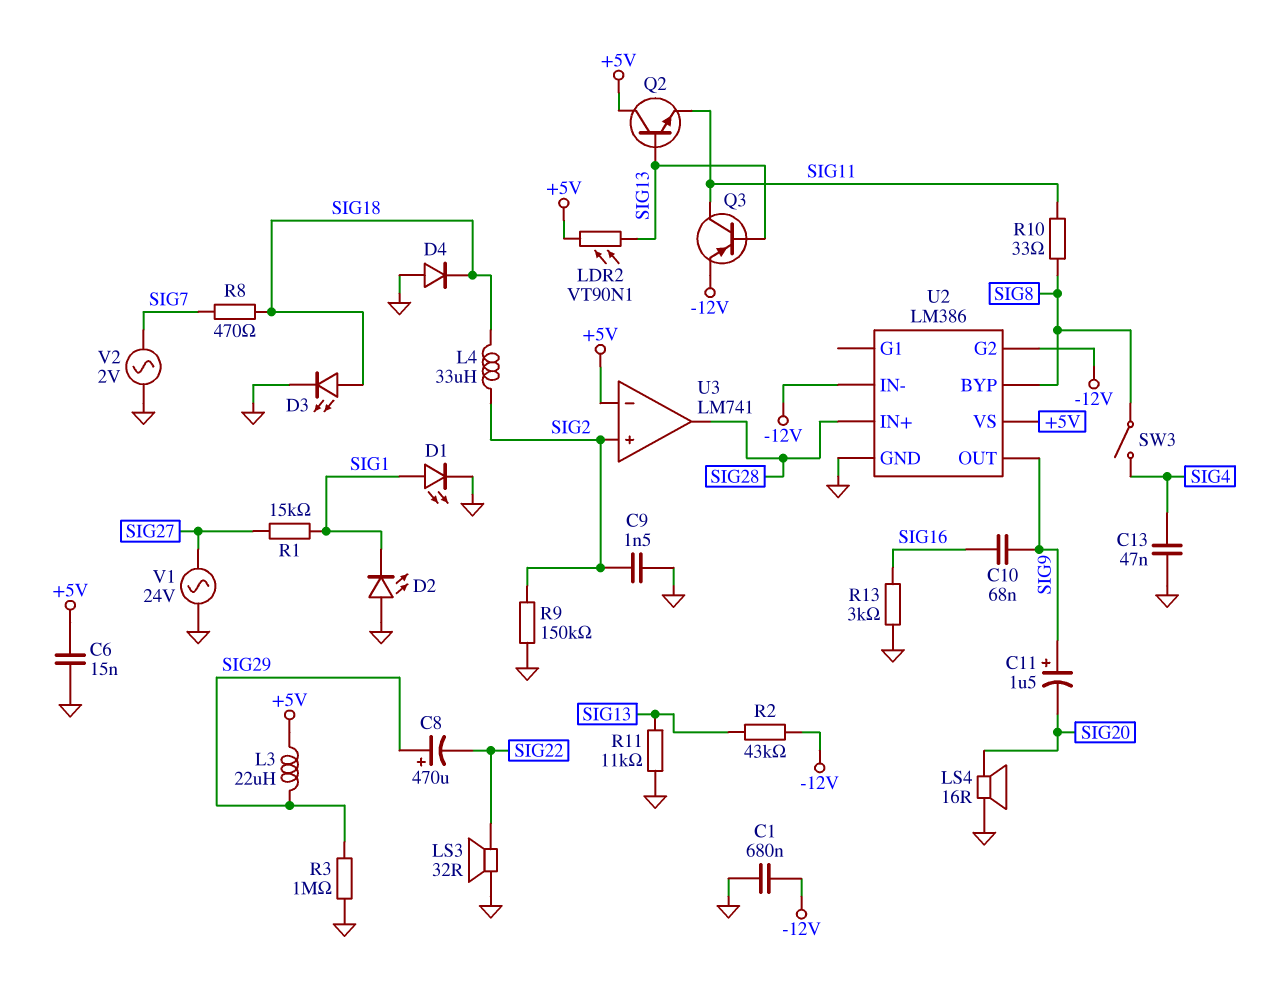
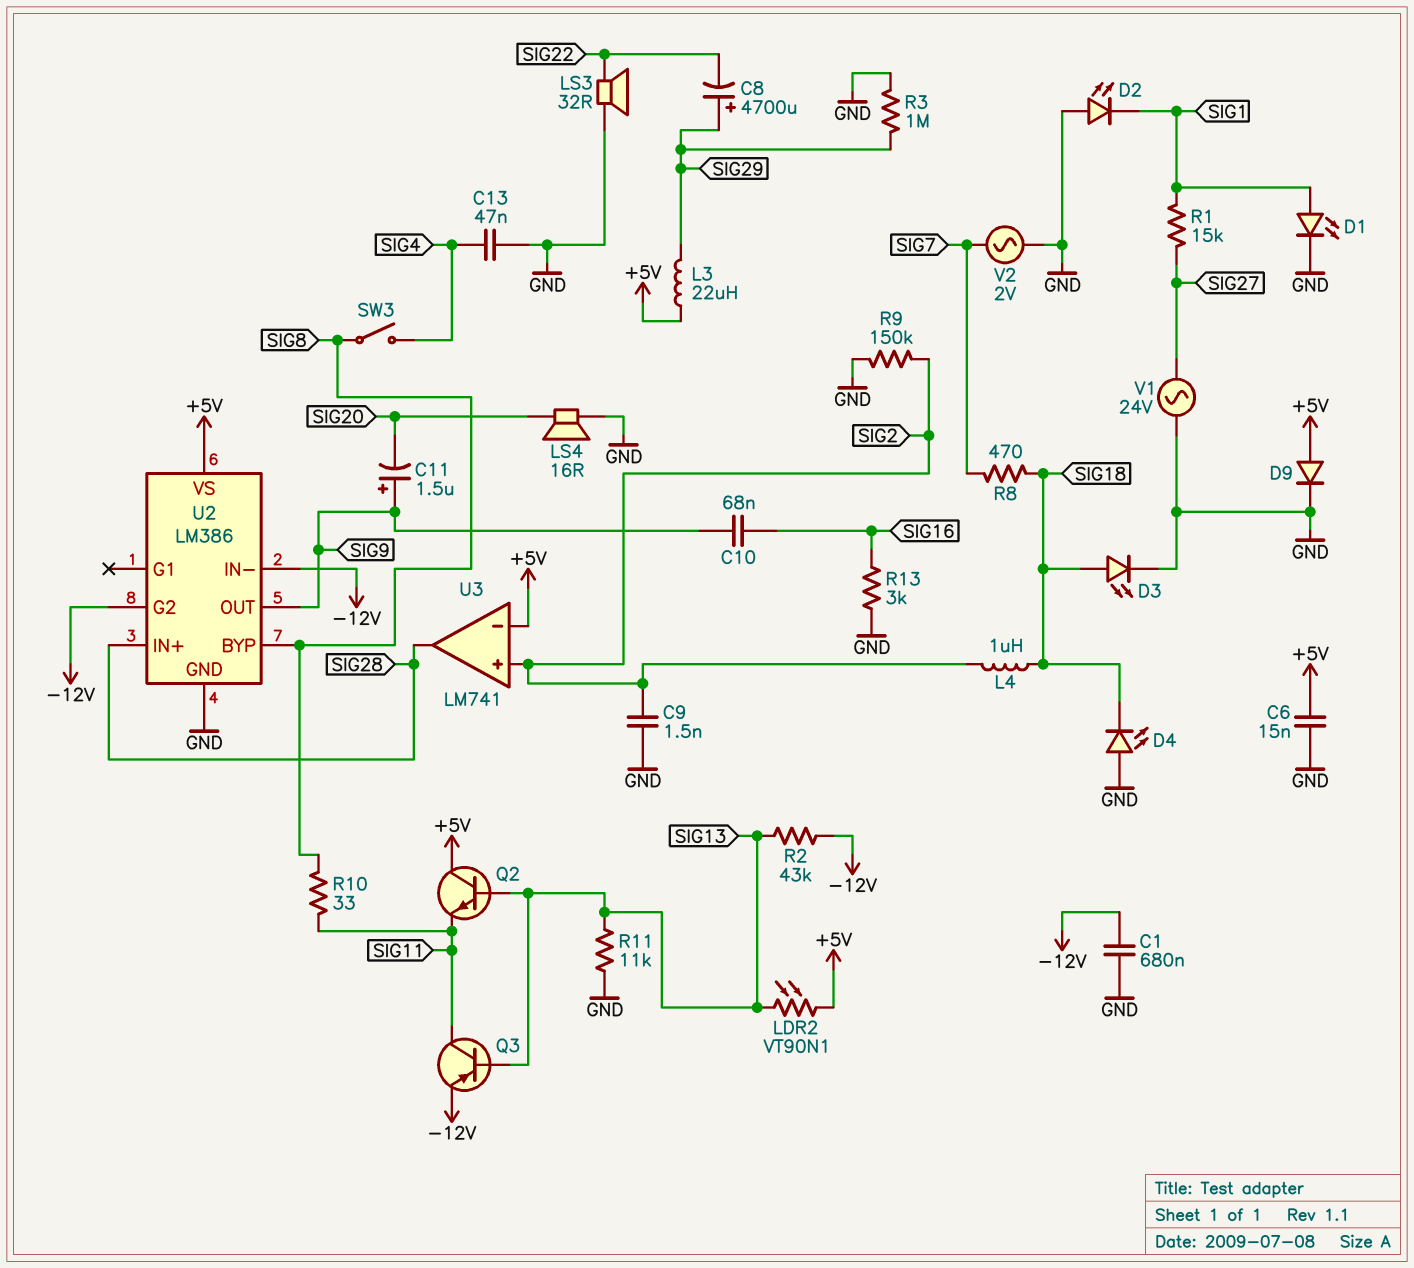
C8: 470uF (plus SIG29, minus SIG22) -> 4700uF (plus SIG29, minus SIG22)
D4: diode (A GND, K SIG18) -> LED (A GND, K SIG18)
D9: none -> diode (A +5V, K GND)
L4: 33uH (SIG2, SIG18) -> 1uH (SIG2, SIG18)

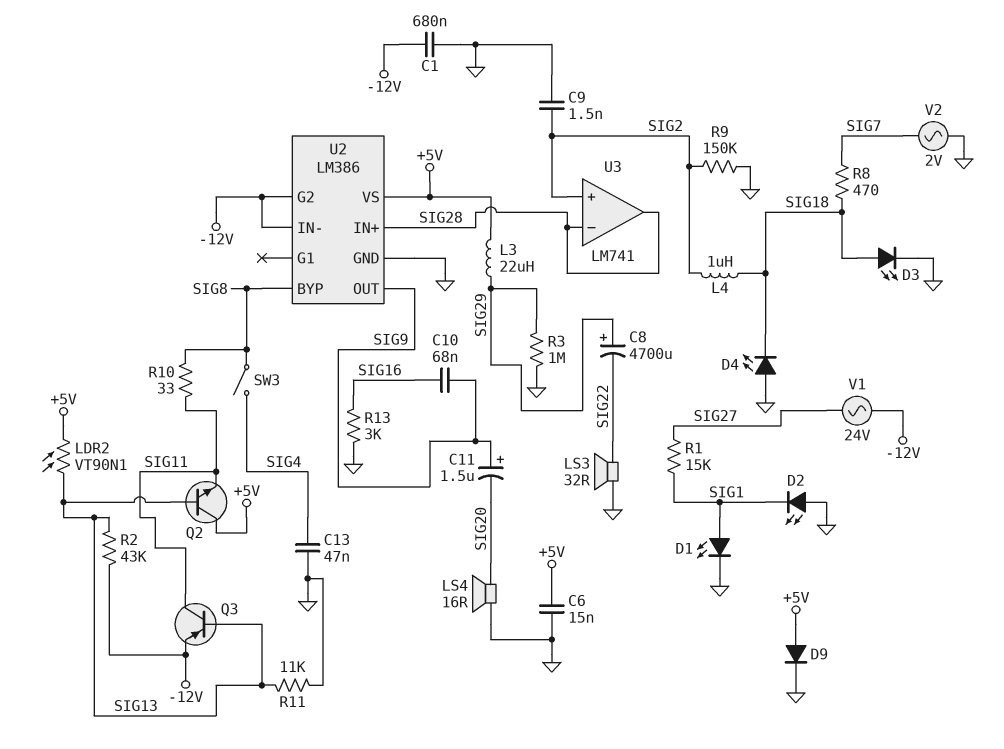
U3 pin in-: +5V -> SIG28
V1: AC 24V (GND, SIG27) -> AC 24V (-12V, SIG27)

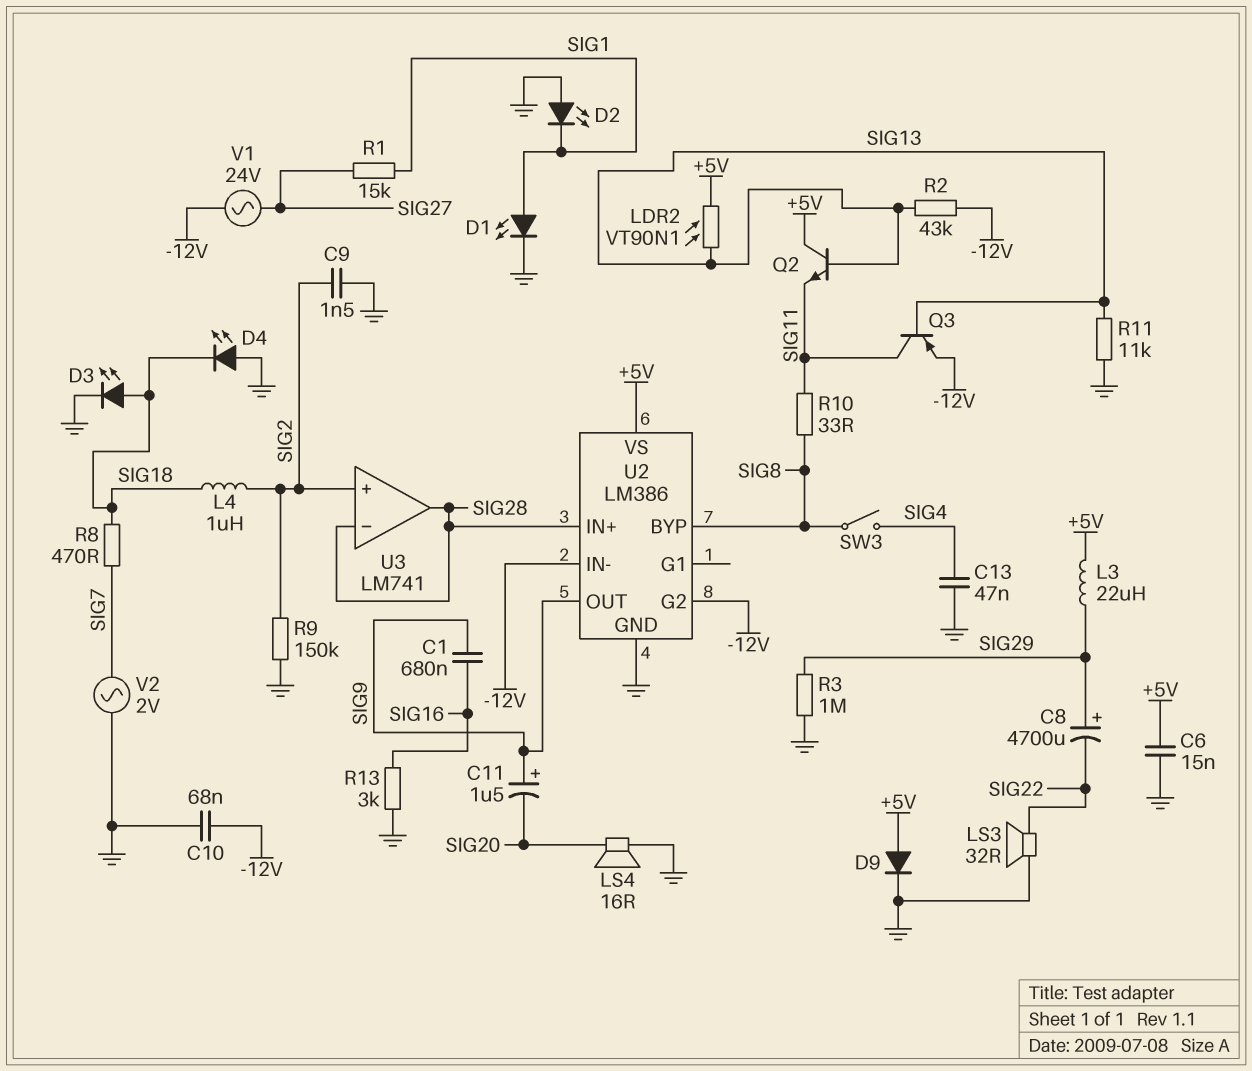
C1: 680nF (-12V, GND) -> 680nF (SIG9, SIG16)
C10: 68nF (SIG9, SIG16) -> 68nF (-12V, GND)

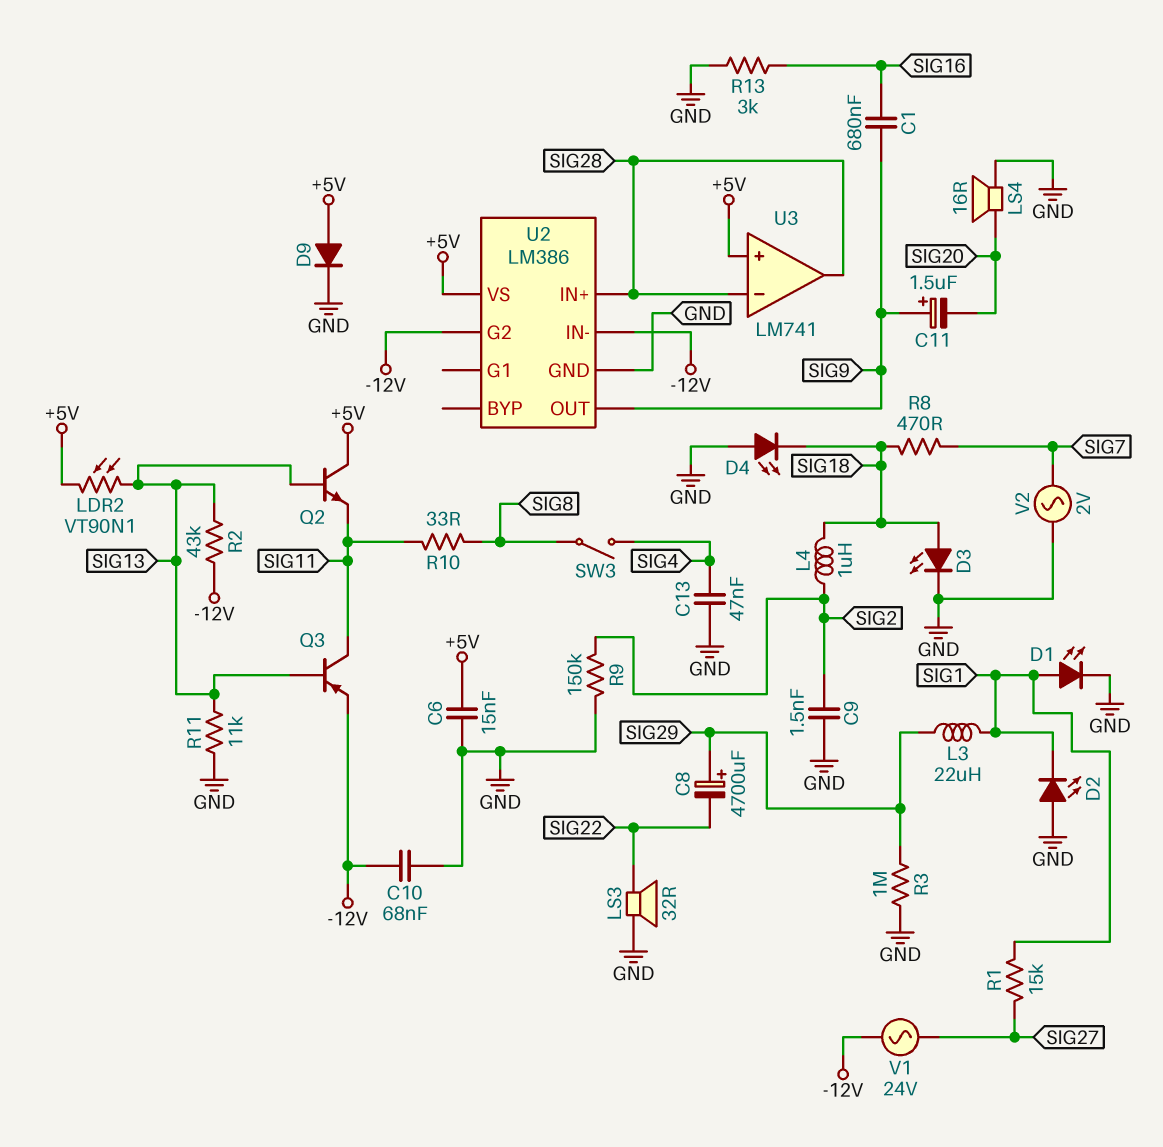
L3: 22uH (+5V, SIG29) -> 22uH (SIG1, SIG29)
U2 pin BYP: SIG8 -> none
U3 pin in+: SIG2 -> +5V

